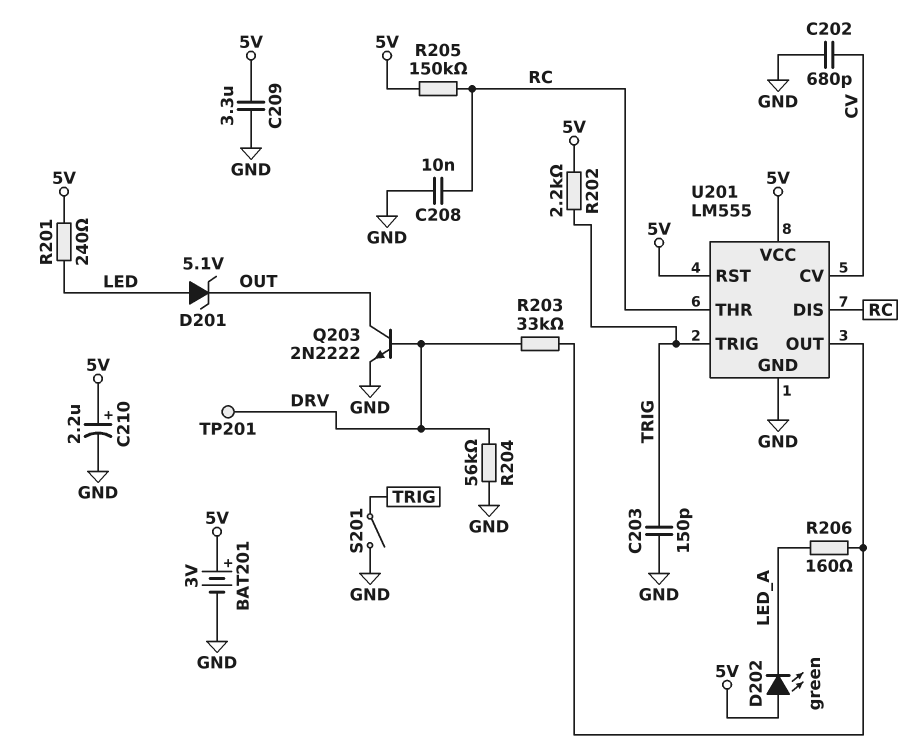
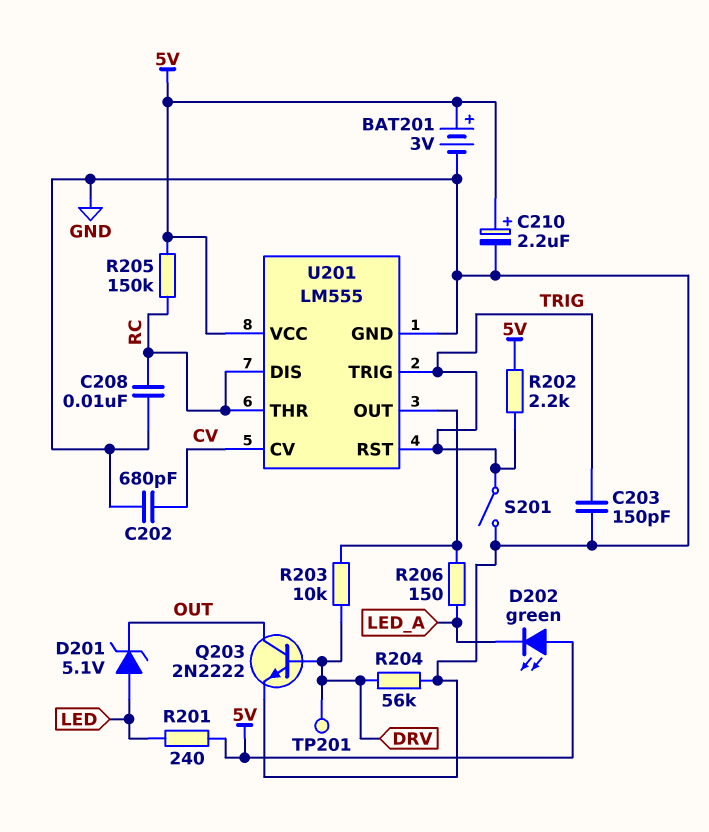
C209: 3.3uF (5V, GND) -> none
R203: 33k (DRV, U201/OUT) -> 10k (DRV, U201/OUT)
R206: 160 (LED_A, U201/OUT) -> 150 (LED_A, U201/OUT)
U201 pin RST: 5V -> TRIG

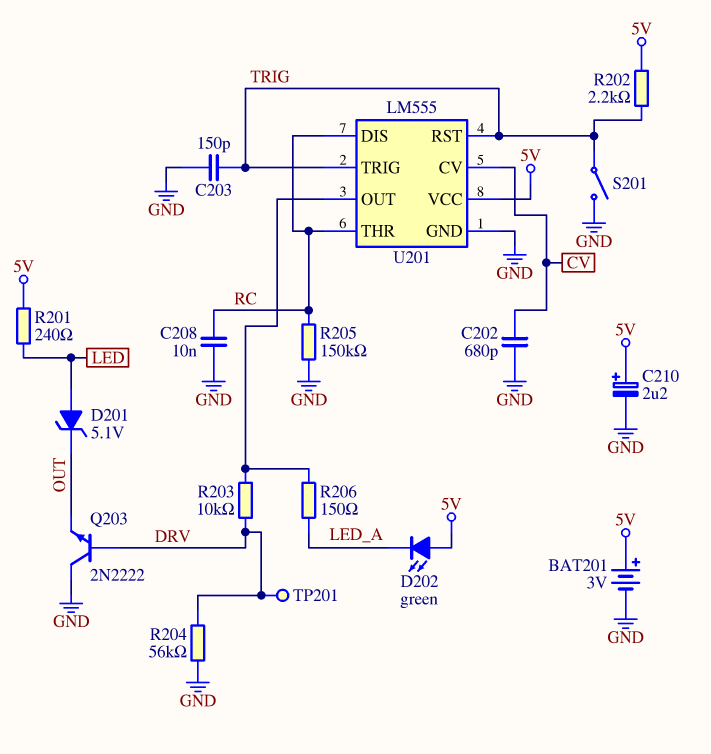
Q203: NPN 2N2222 (B DRV, C OUT, E GND) -> NPN 2N2222 (B DRV, C GND, E OUT)
R205: 150k (5V, RC) -> 150k (GND, RC)

